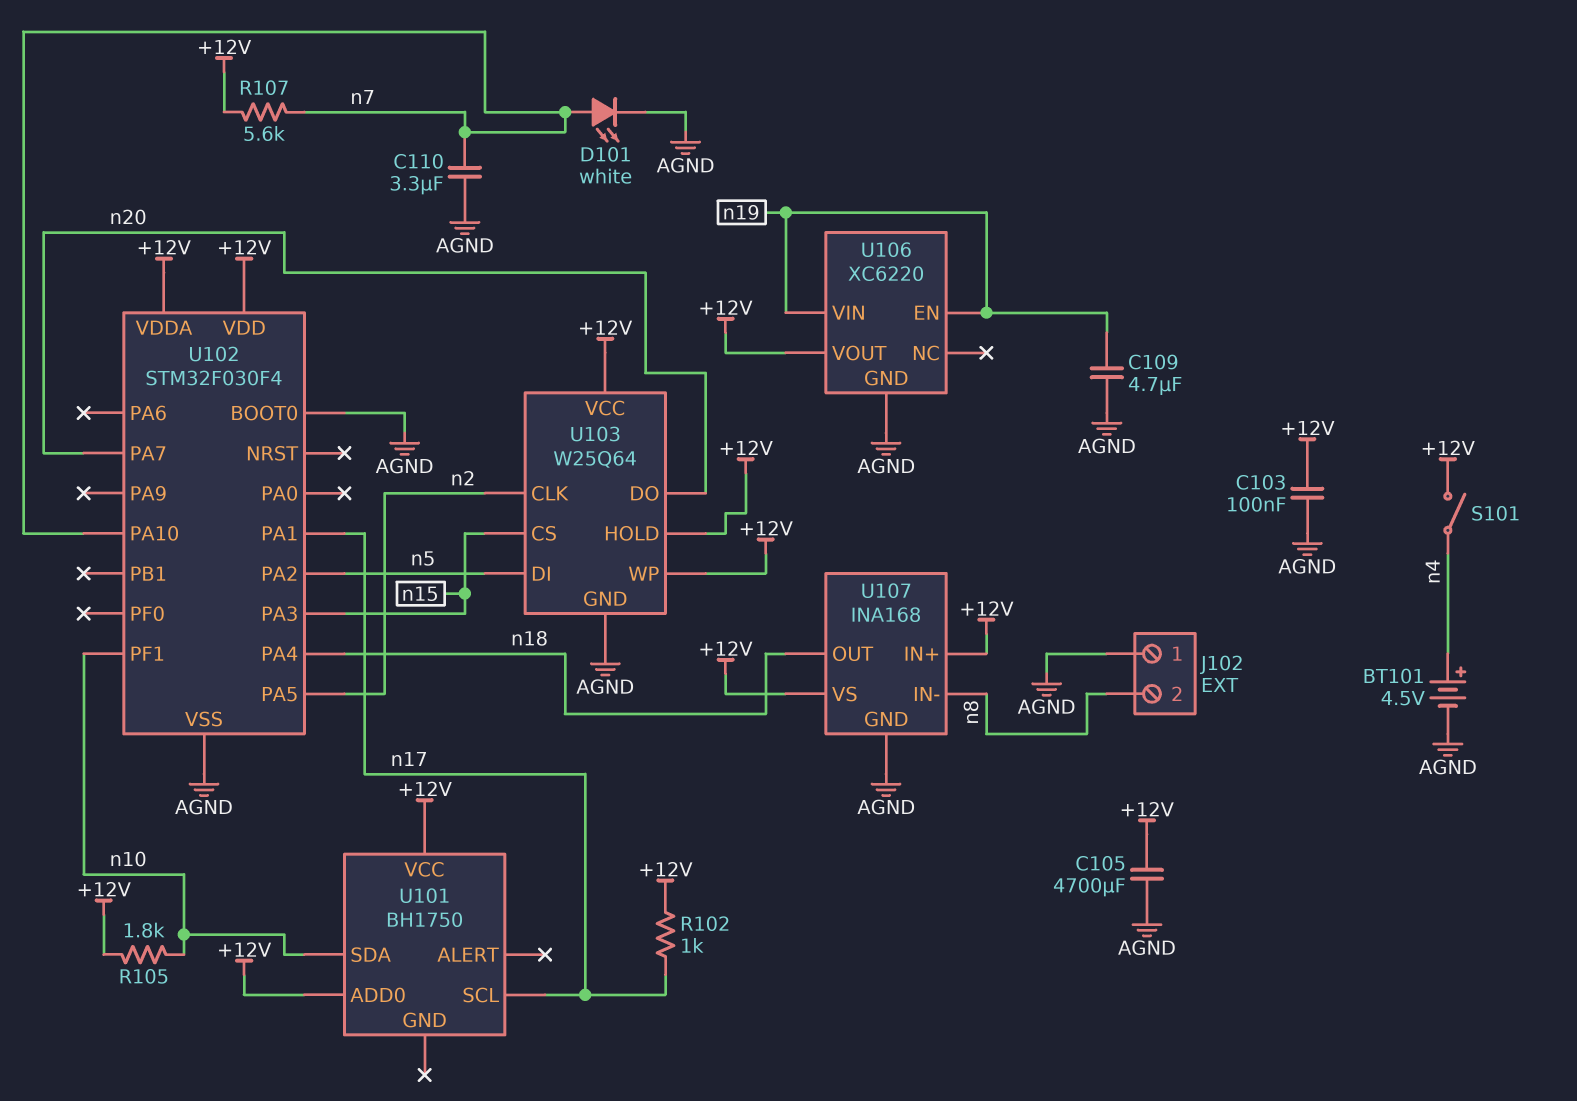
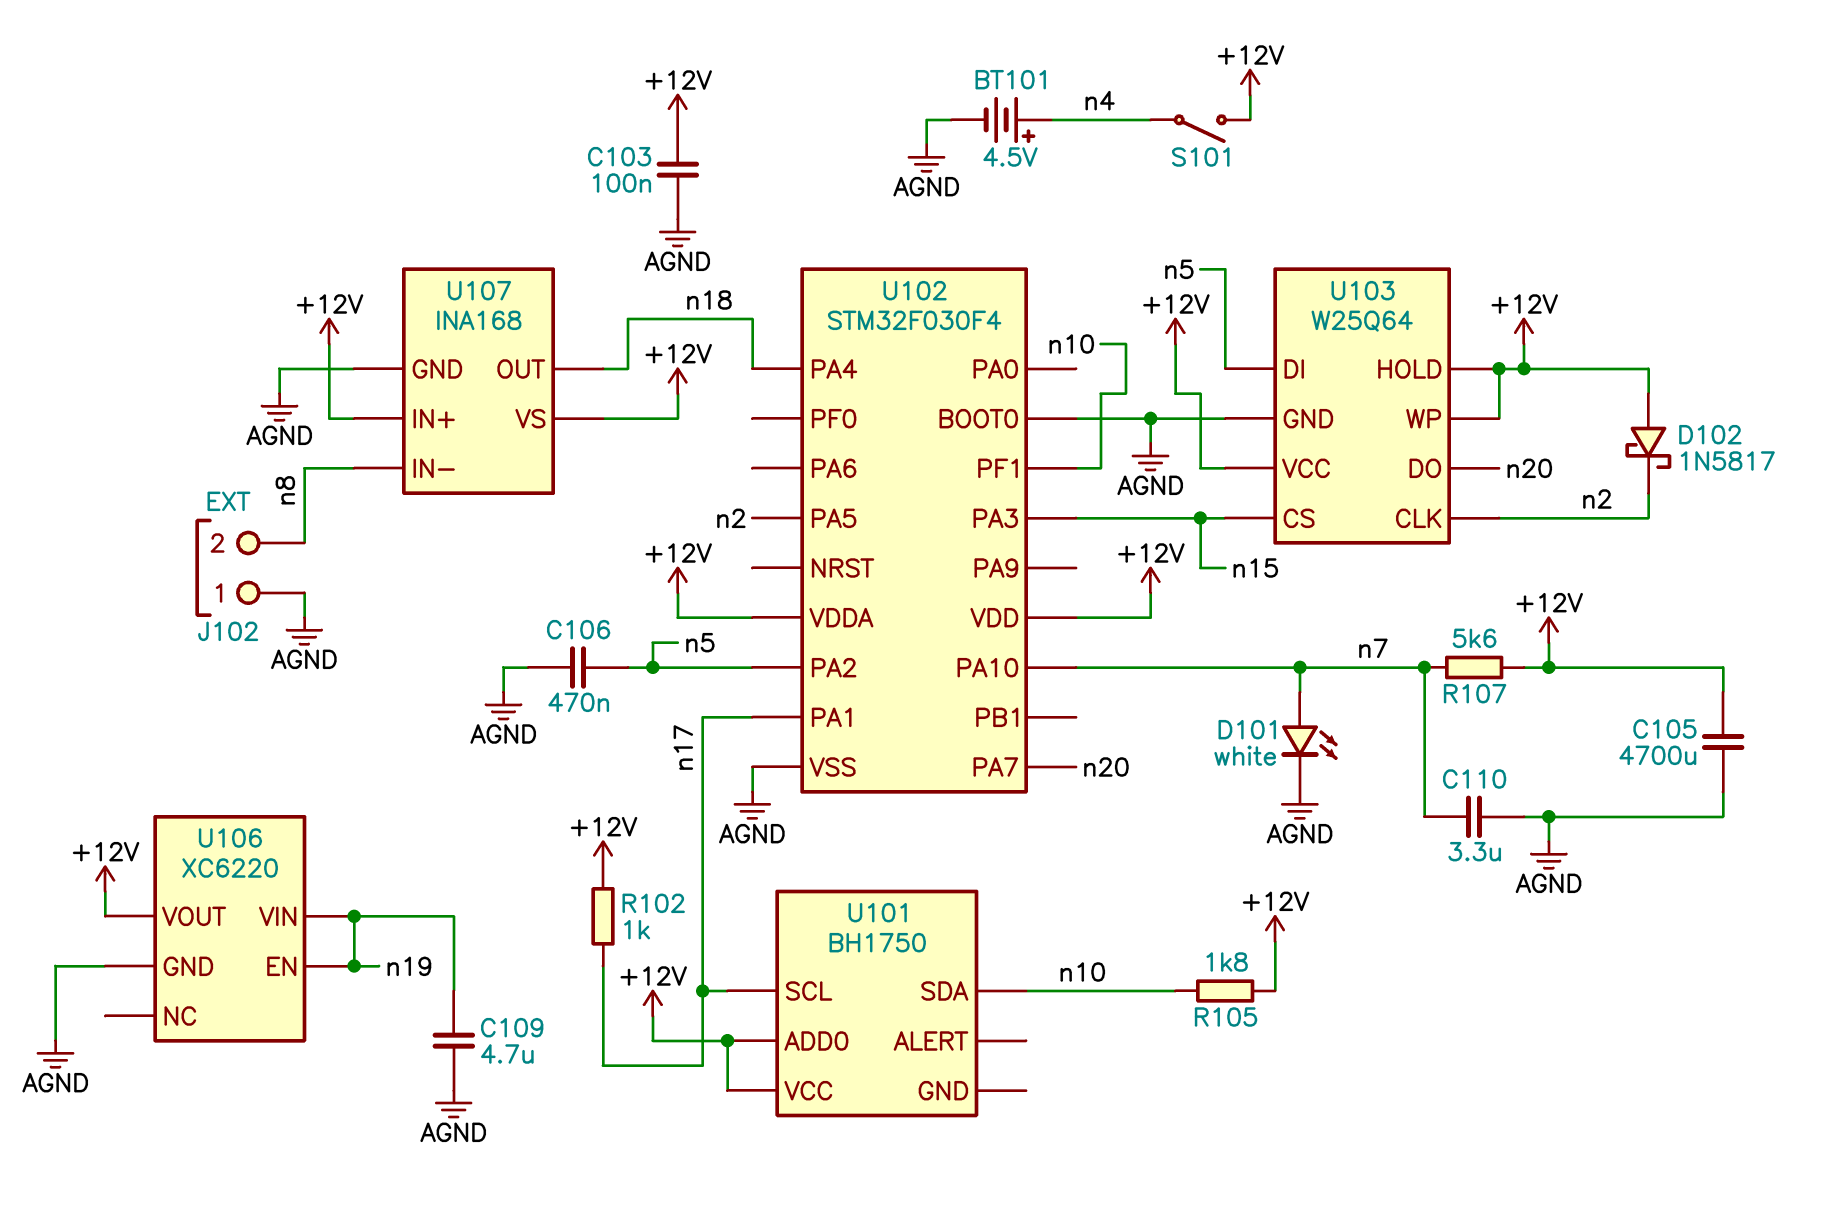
C106: none -> 470nF (AGND, n5)
D102: none -> schottky 1N5817 (A +12V, K n2)

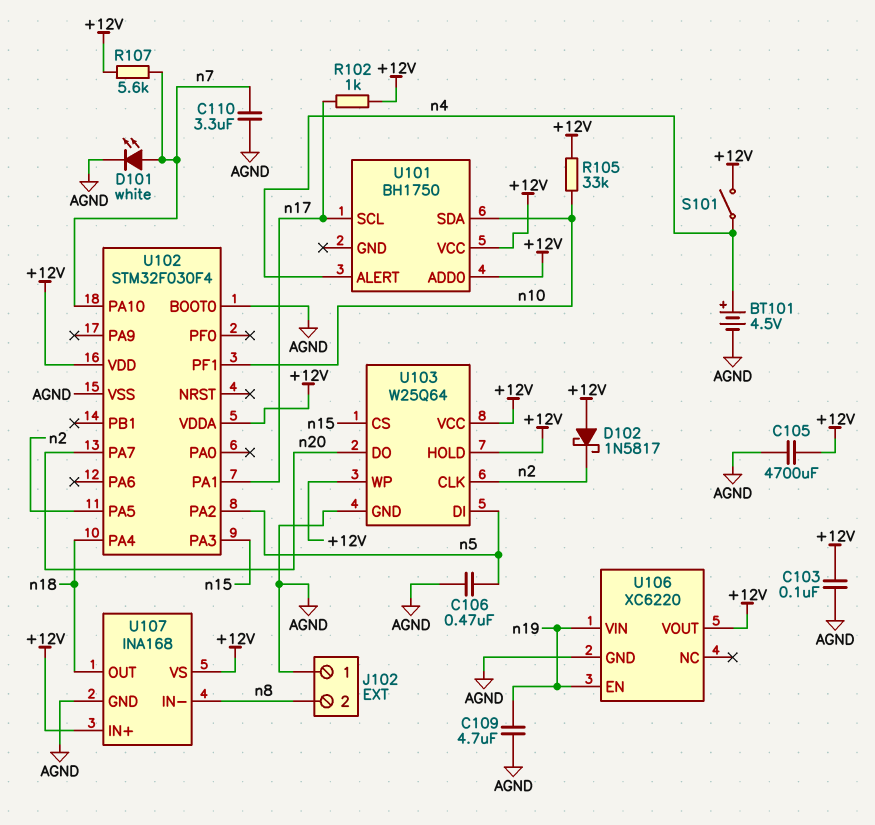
R105: 1.8k (+12V, n10) -> 33k (+12V, n10)
U101 pin ALERT: none -> n4

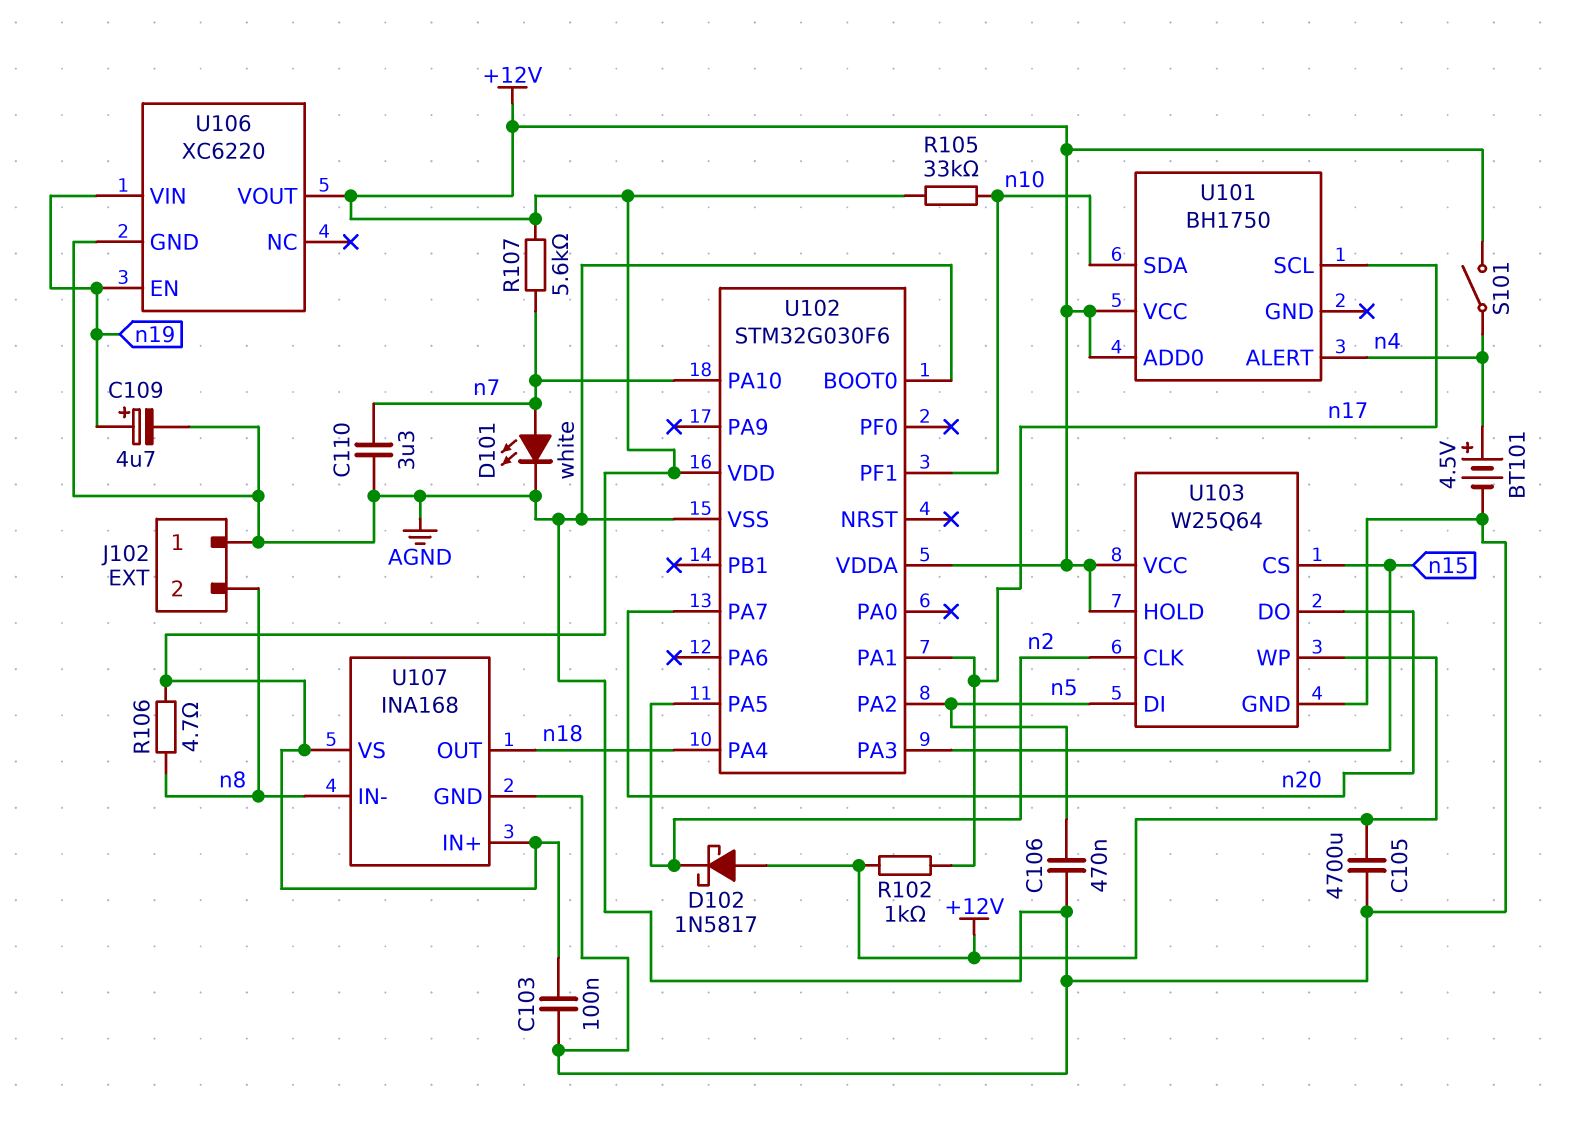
C109: 4.7uF (AGND, n19) -> 4.7uF (plus n19, minus AGND)
R106: none -> 4.7 (+12V, n8)
U102: STM32F030F4 -> STM32G030F6

